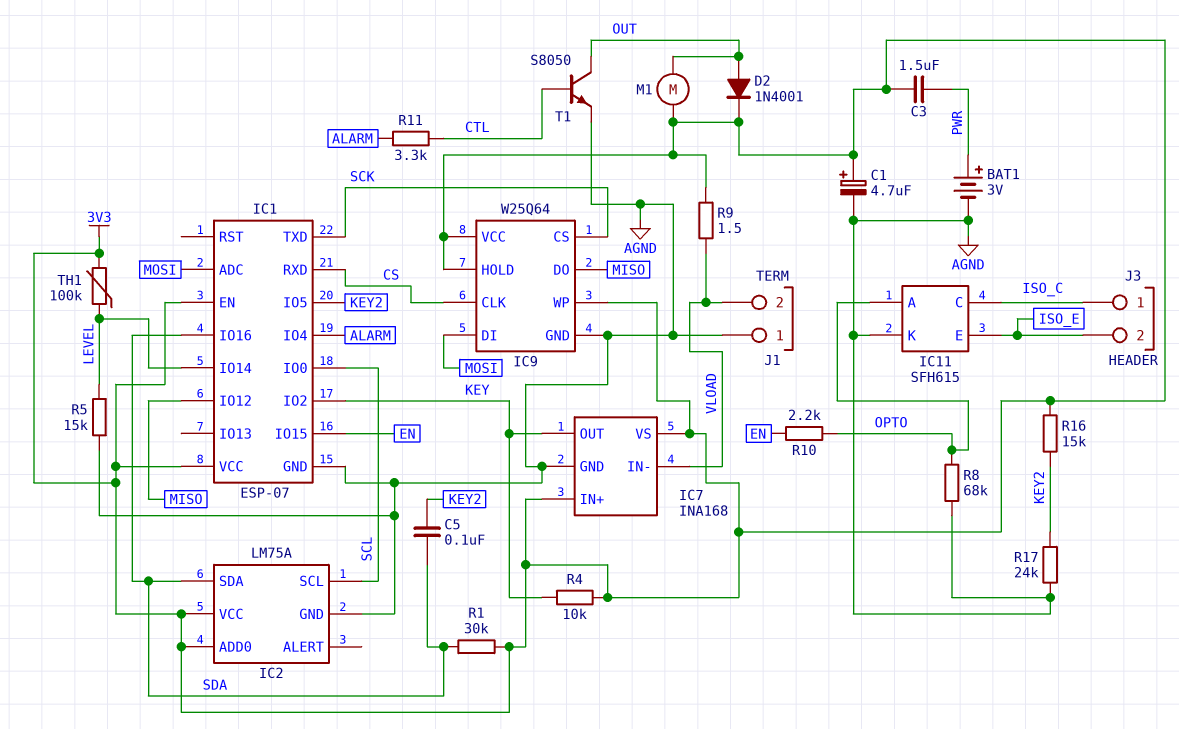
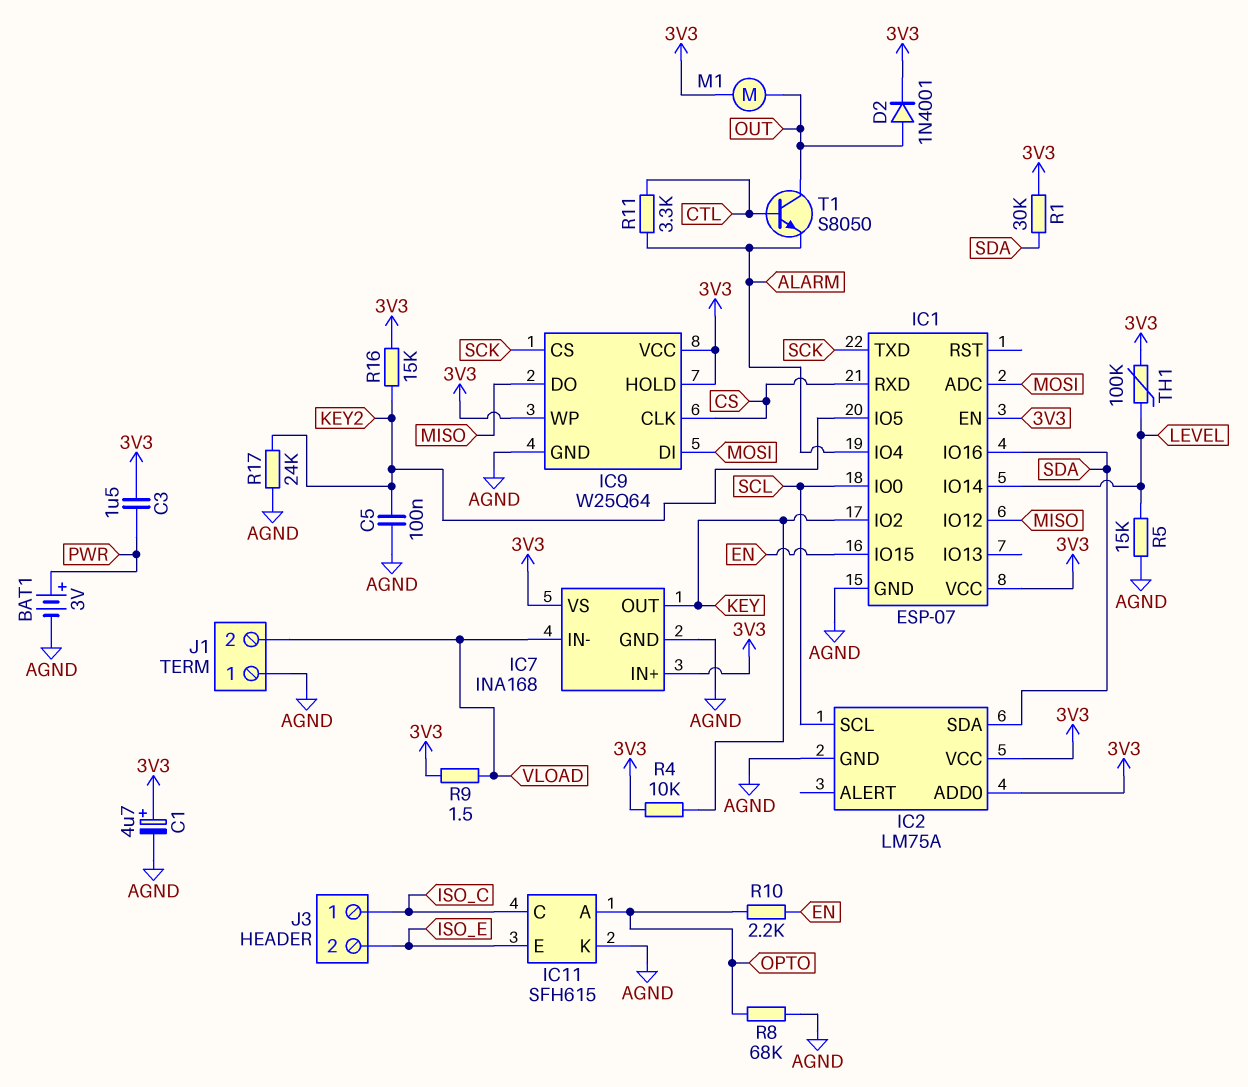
C5: 100nF (KEY2, SDA) -> 100nF (AGND, KEY2)
T1: NPN S8050 (B CTL, C OUT, E AGND) -> NPN S8050 (B CTL, C OUT, E ALARM)

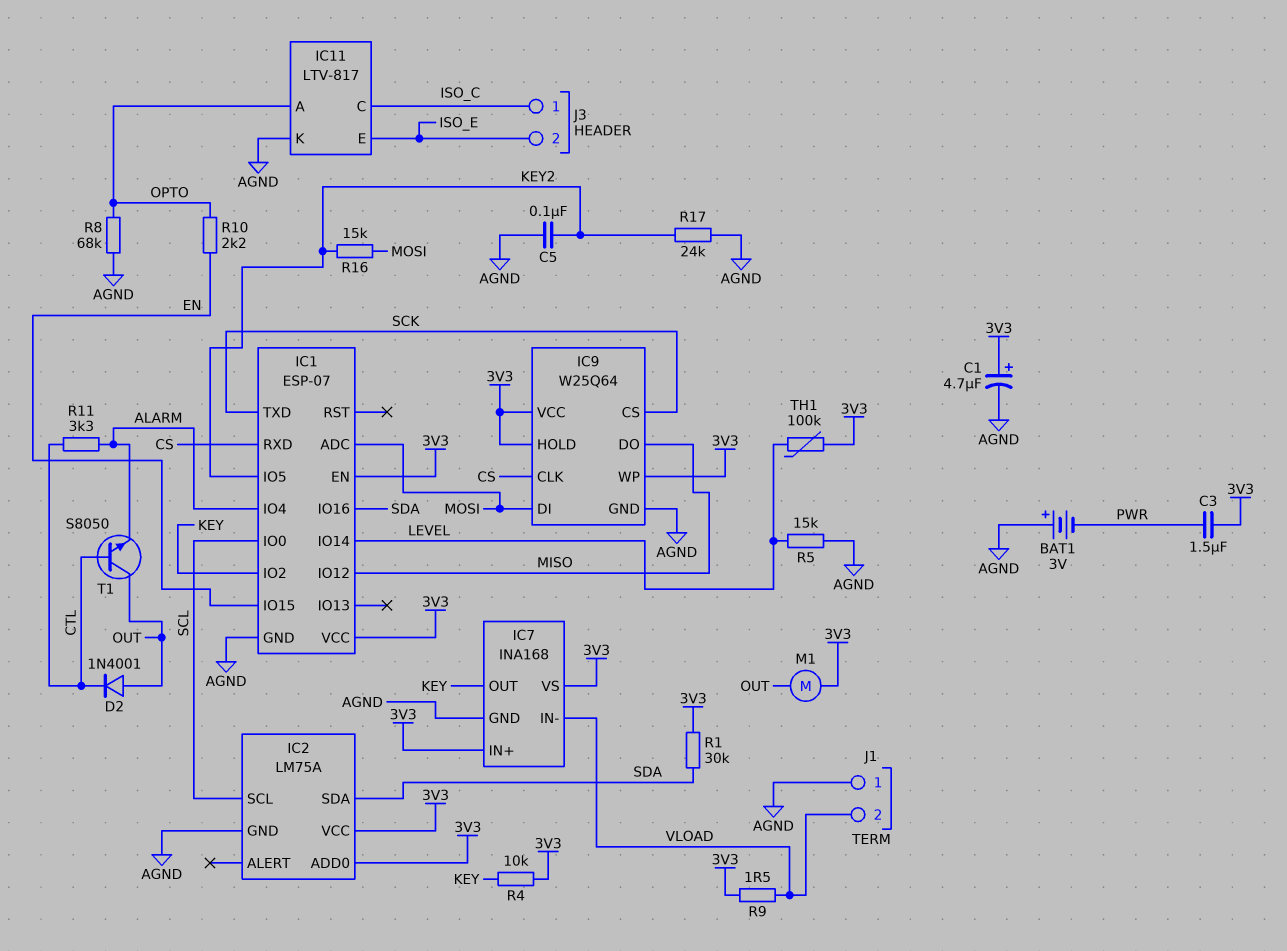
BAT1: 3V (plus PWR, minus AGND) -> 3V (plus AGND, minus PWR)
D2: diode 1N4001 (A OUT, K 3V3) -> diode 1N4001 (A OUT, K CTL)
IC11: SFH615 -> LTV-817
R16: 15k (3V3, KEY2) -> 15k (KEY2, MOSI)

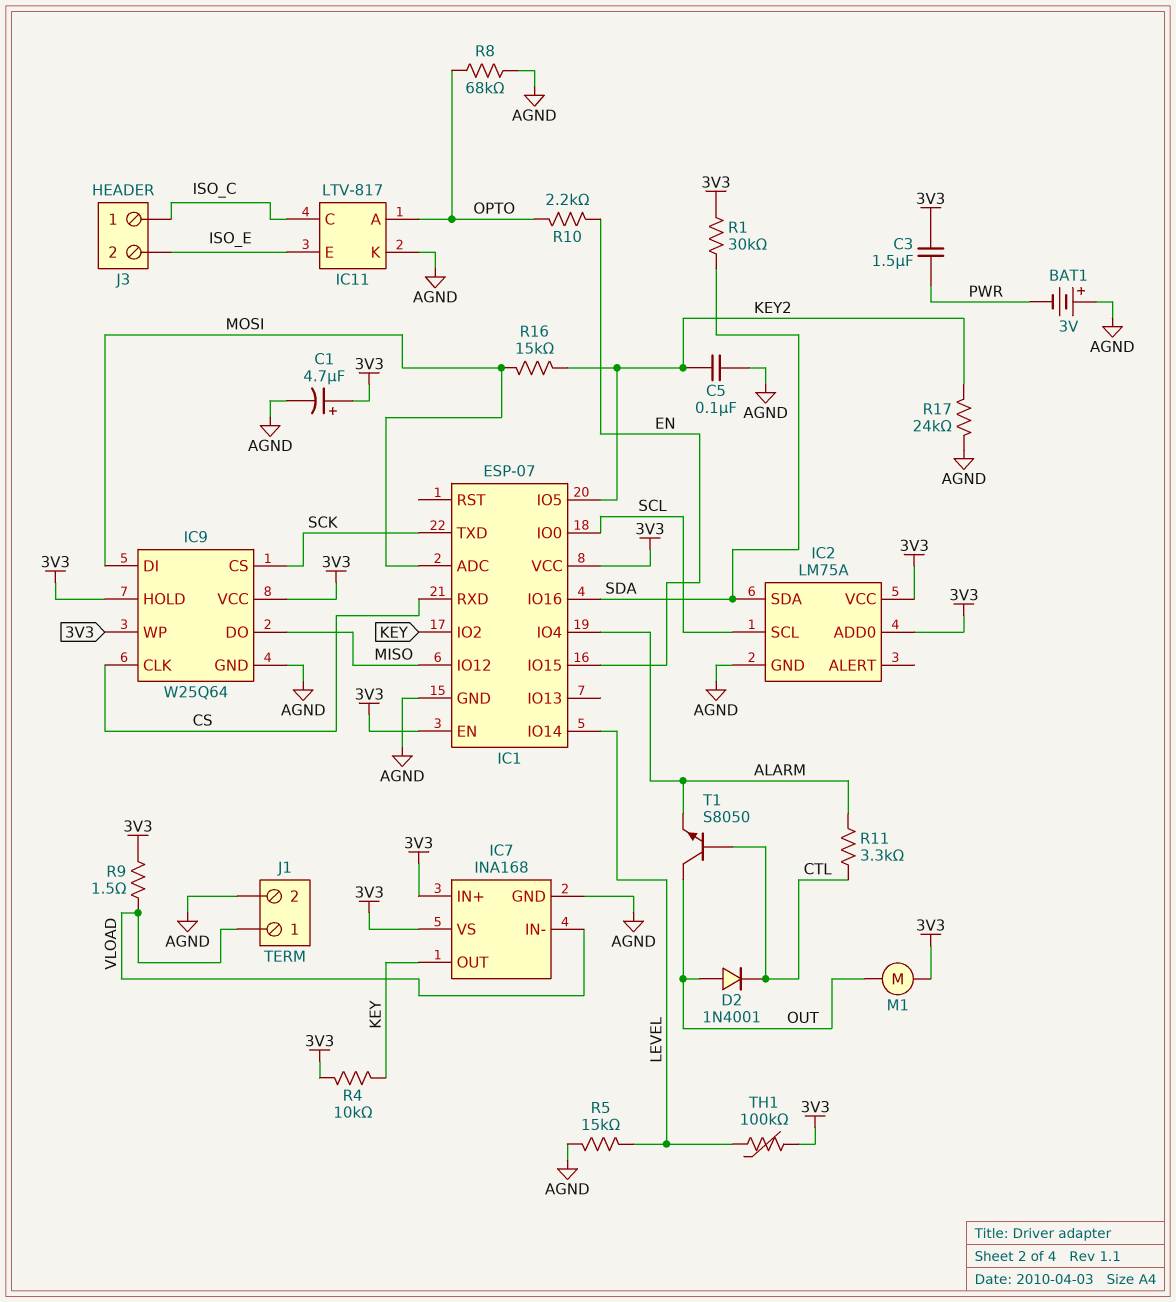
J1 pin 1: AGND -> VLOAD
J1 pin 2: VLOAD -> AGND

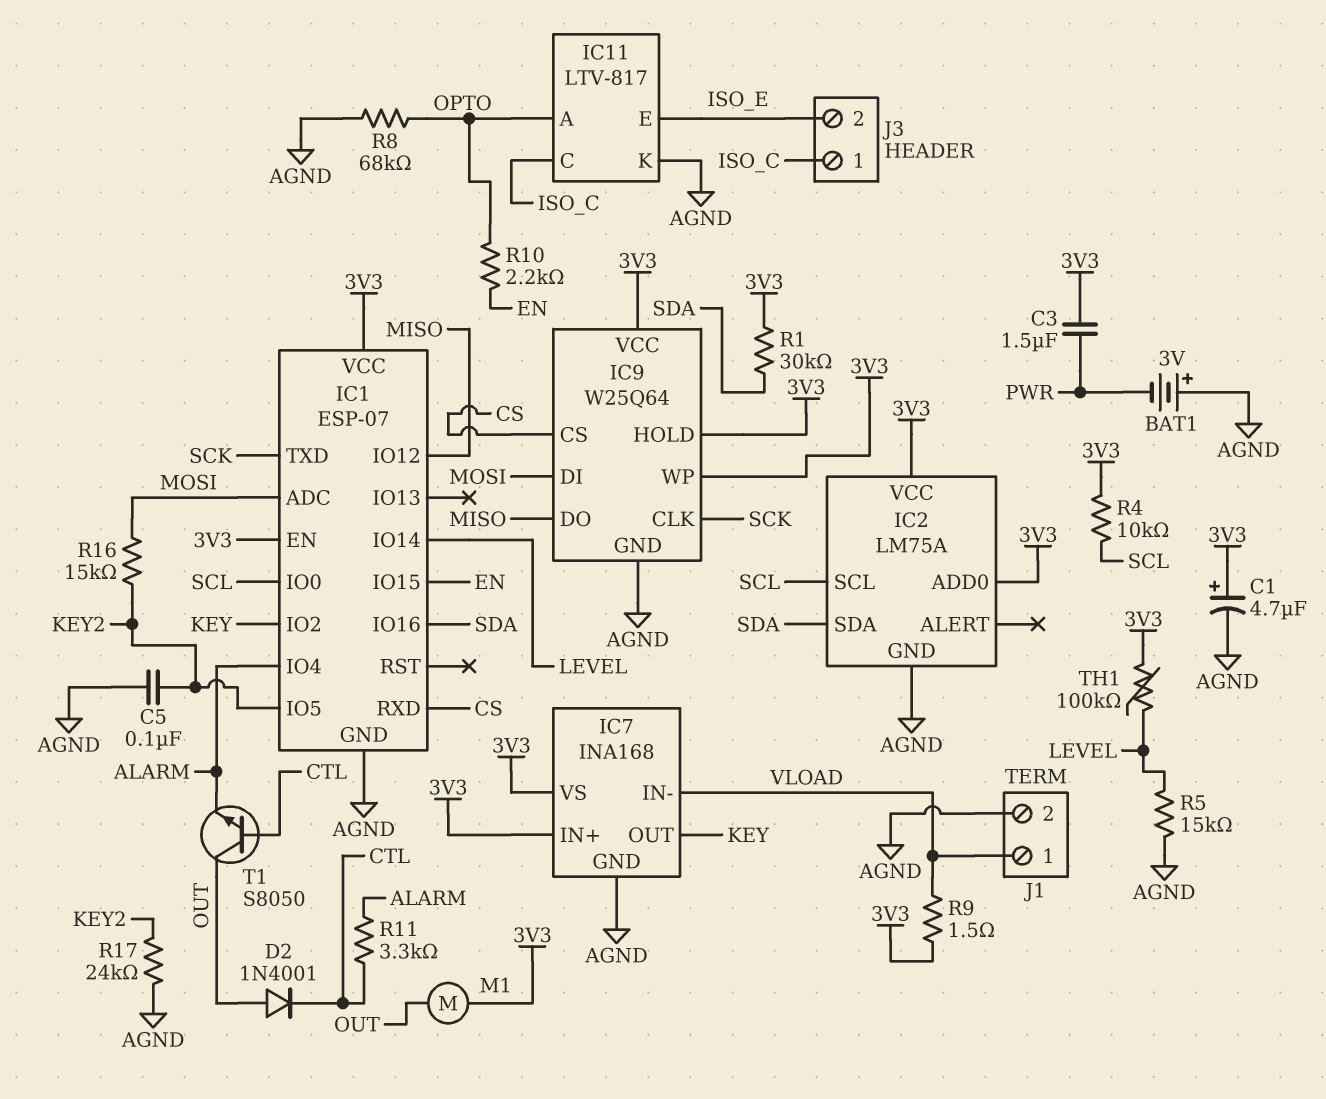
IC9 pin CLK: CS -> SCK
IC9 pin CS: SCK -> CS
R4: 10k (3V3, KEY) -> 10k (3V3, SCL)

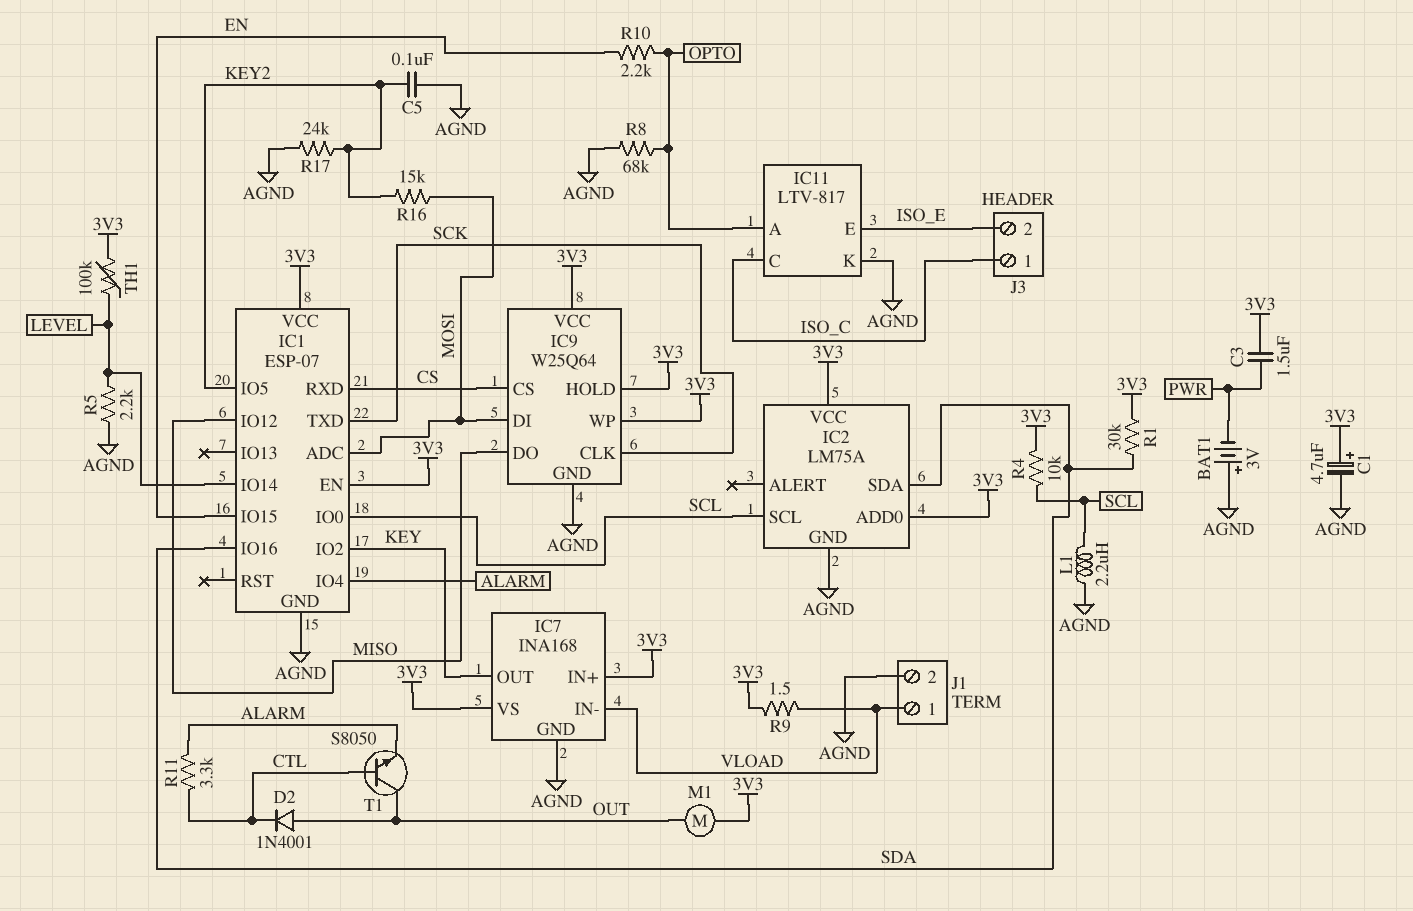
L1: none -> 2.2uH (AGND, SCL)
R5: 15k (AGND, LEVEL) -> 2.2k (AGND, LEVEL)

